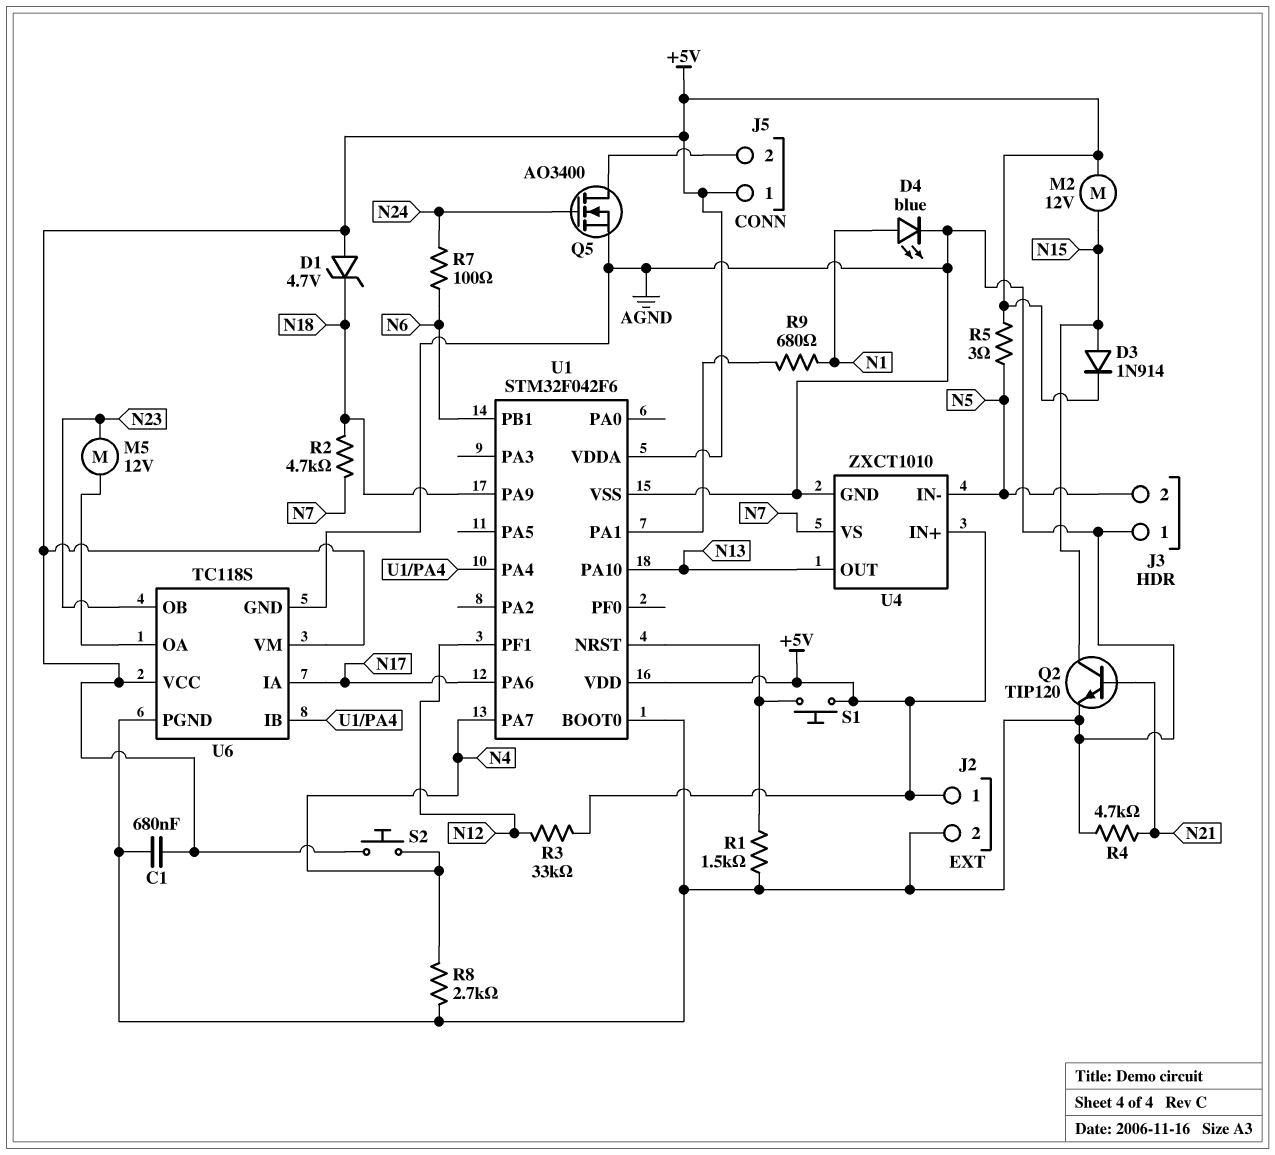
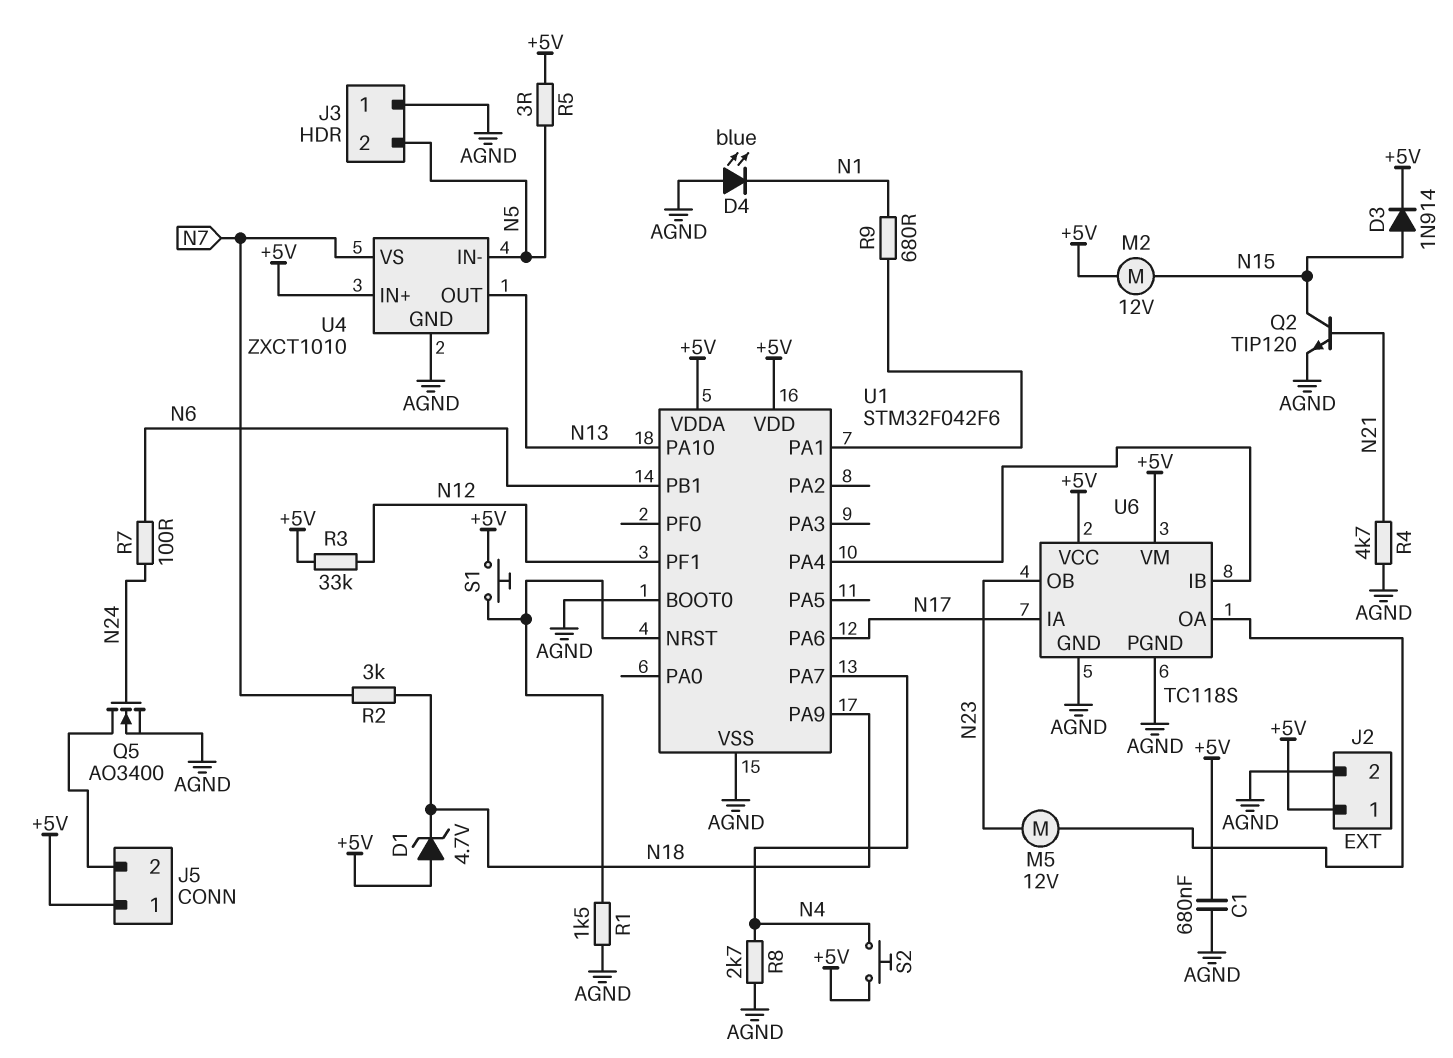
D4: LED blue (A N1, K AGND) -> LED blue (A AGND, K N1)
R2: 4.7k (N7, N18) -> 3k (N7, N18)

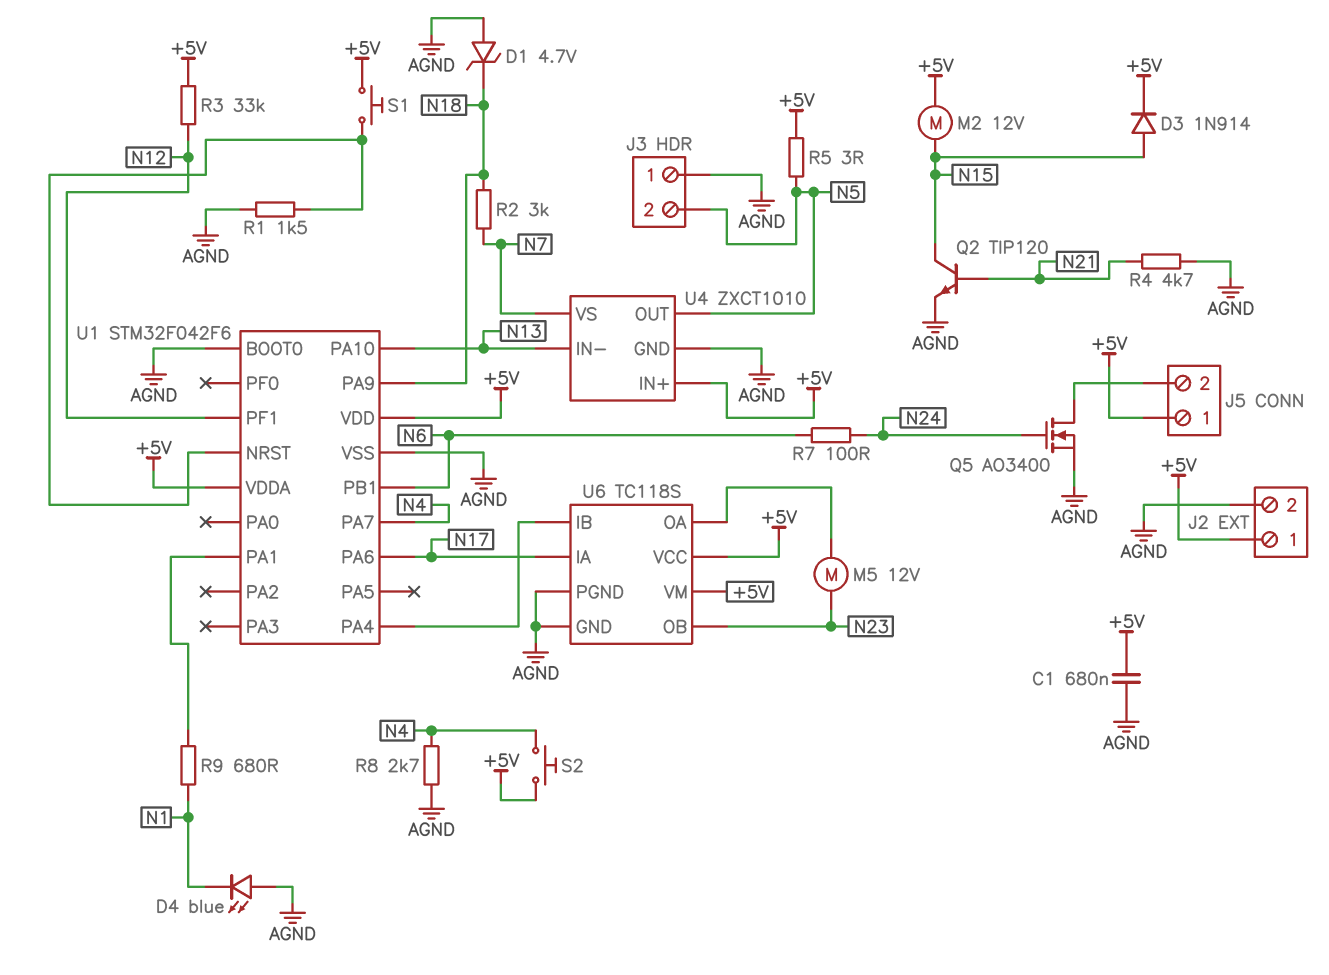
D1: zener 4.7V (A +5V, K N18) -> zener 4.7V (A AGND, K N18)
U4 pin IN-: N5 -> N13
U4 pin OUT: N13 -> N5

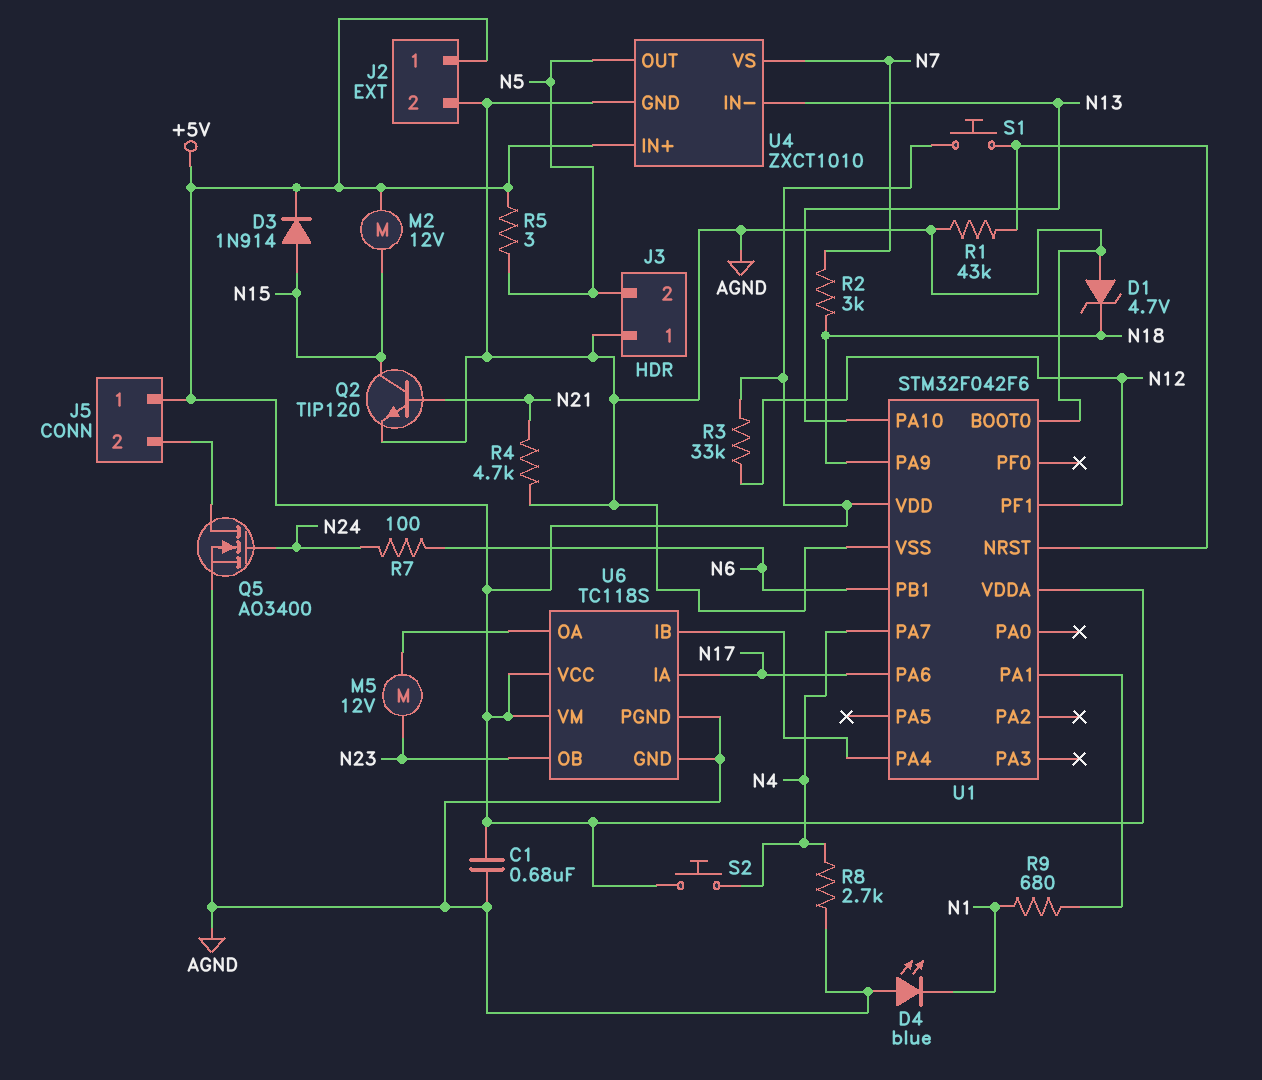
R1: 1.5k (AGND, U1/NRST) -> 43k (AGND, U1/NRST)

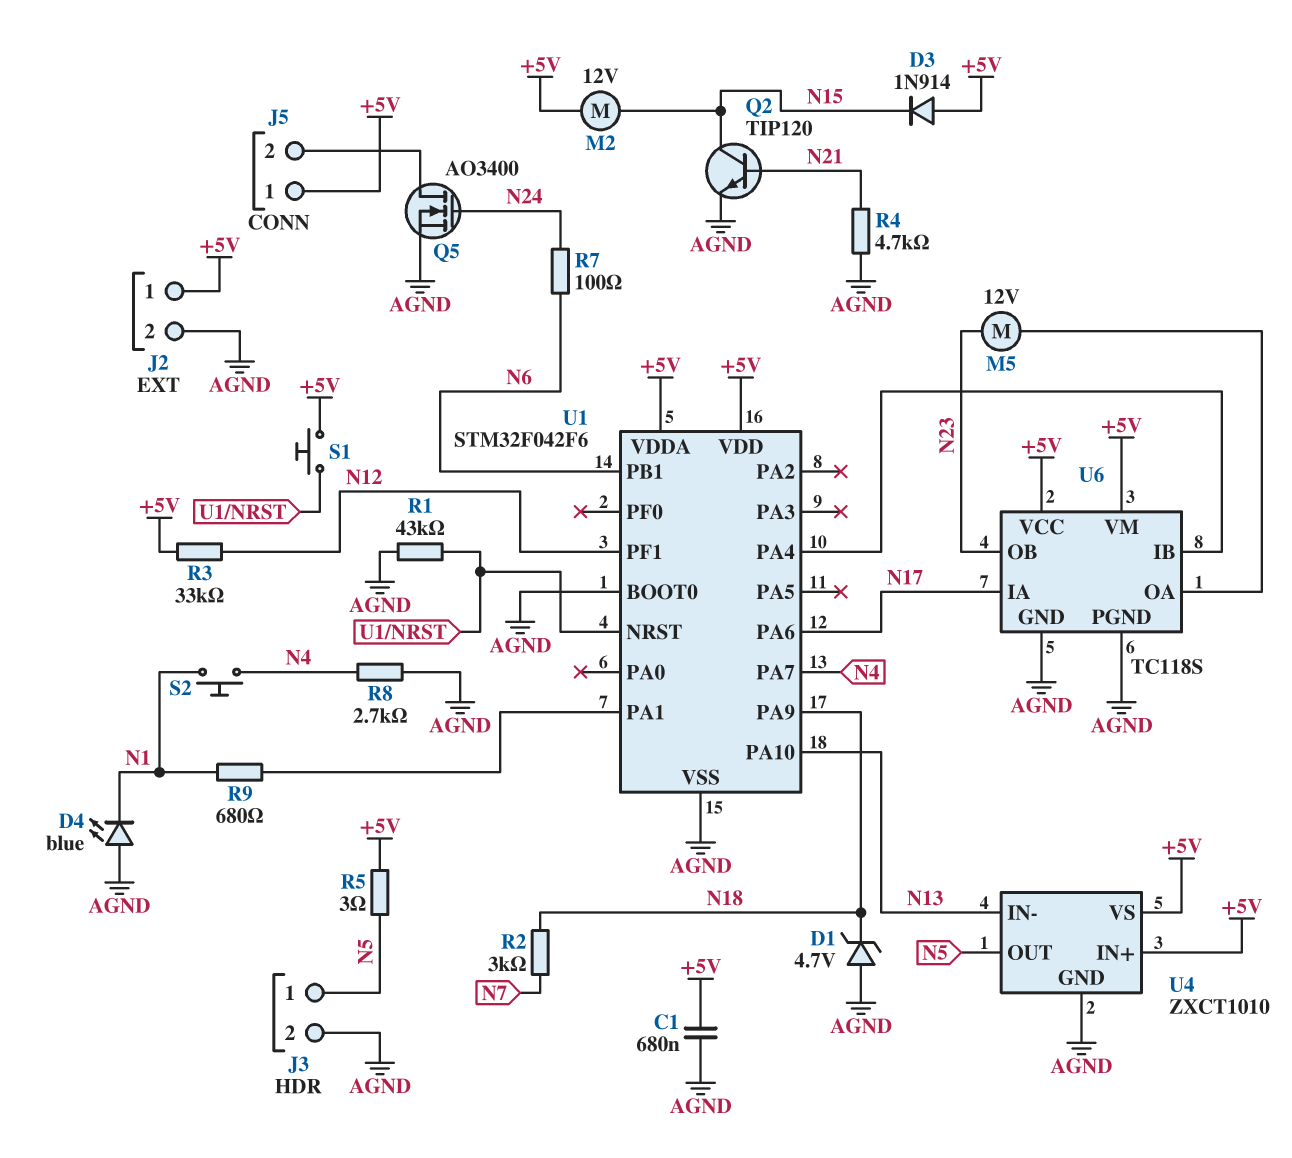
D3: diode 1N914 (A N15, K +5V) -> diode 1N914 (A +5V, K N15)
J3 pin 1: AGND -> N5
J3 pin 2: N5 -> AGND
S2: button (+5V, N4) -> button (N1, N4)
U4 pin VS: N7 -> +5V

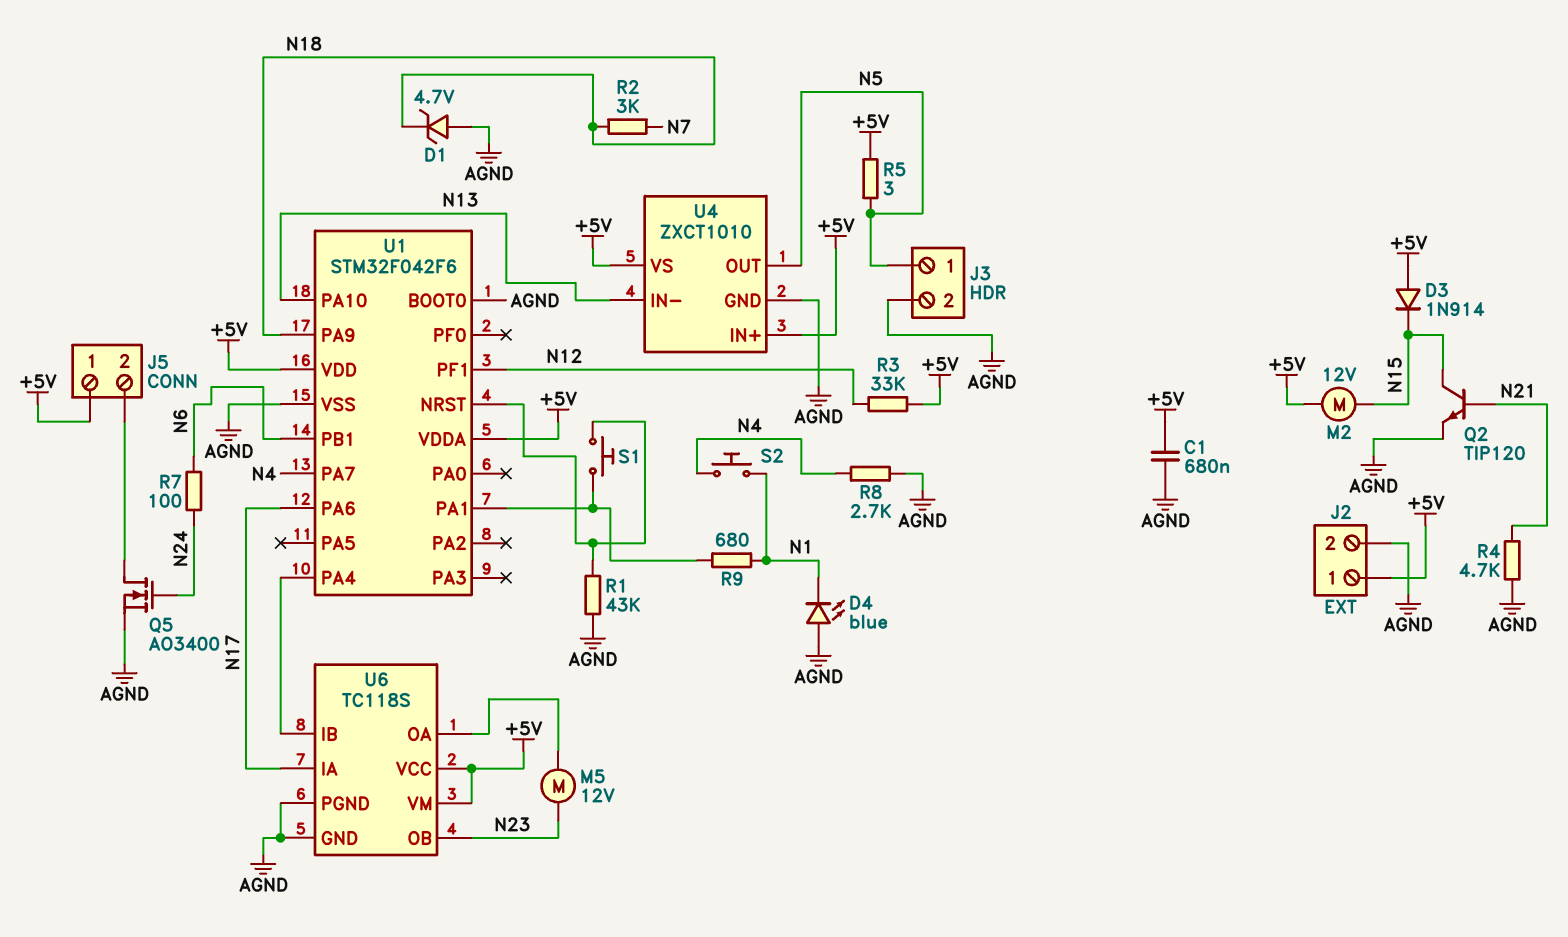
S1: button (+5V, U1/NRST) -> button (U1/NRST, U1/PA1)

